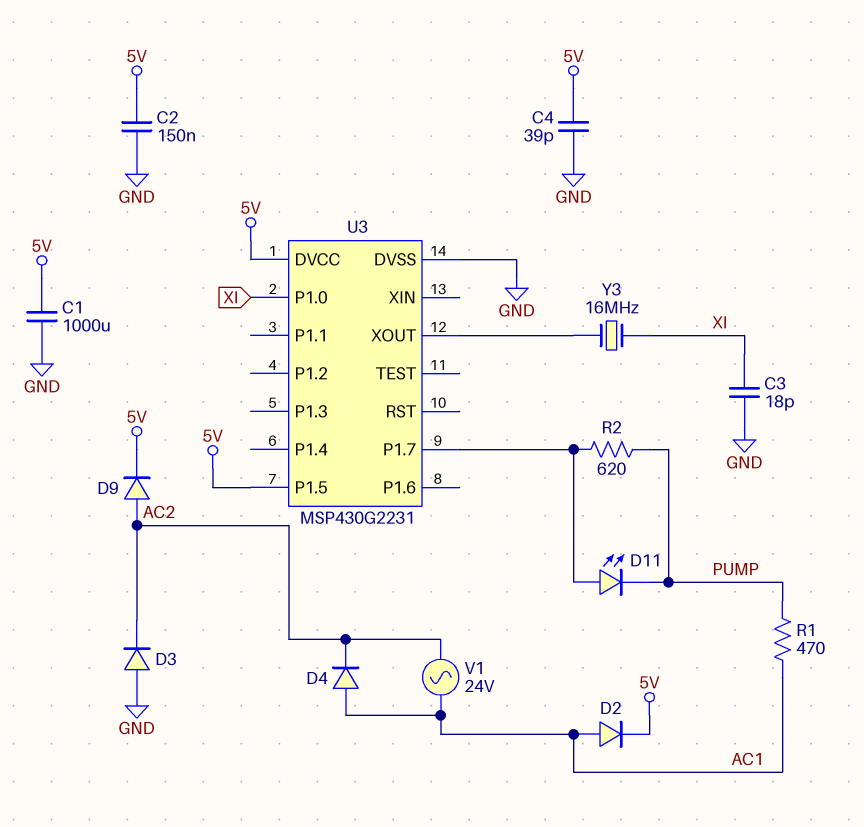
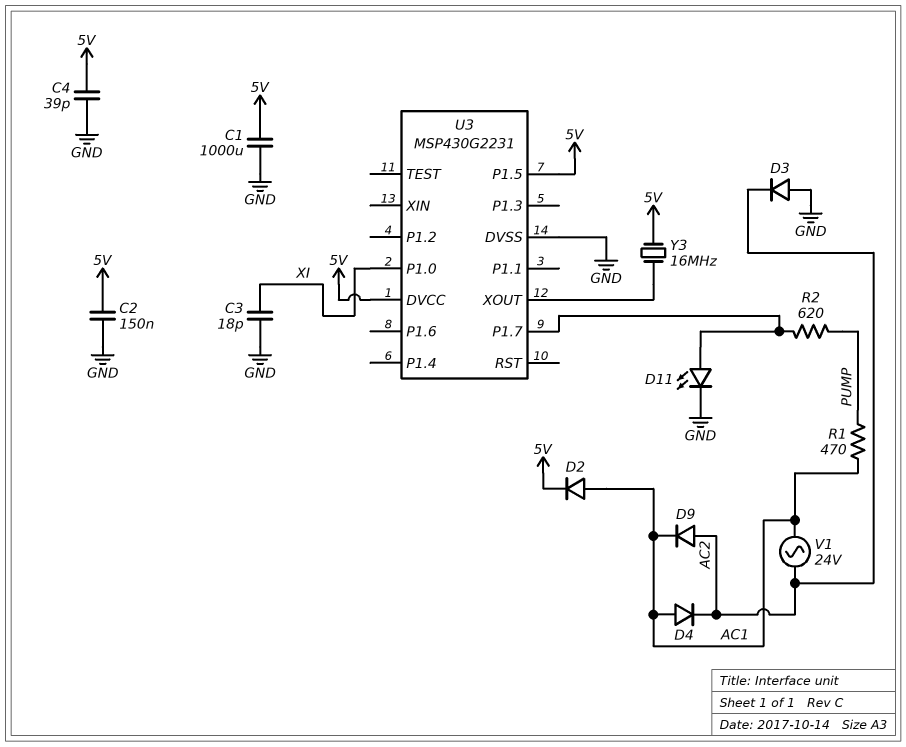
D9: diode (A AC2, K 5V) -> diode (A AC2, K AC1)
D11: LED (A U3/P1.7, K PUMP) -> LED (A U3/P1.7, K GND)
Y3: 16MHz (U3/XOUT, XI) -> 16MHz (5V, U3/XOUT)

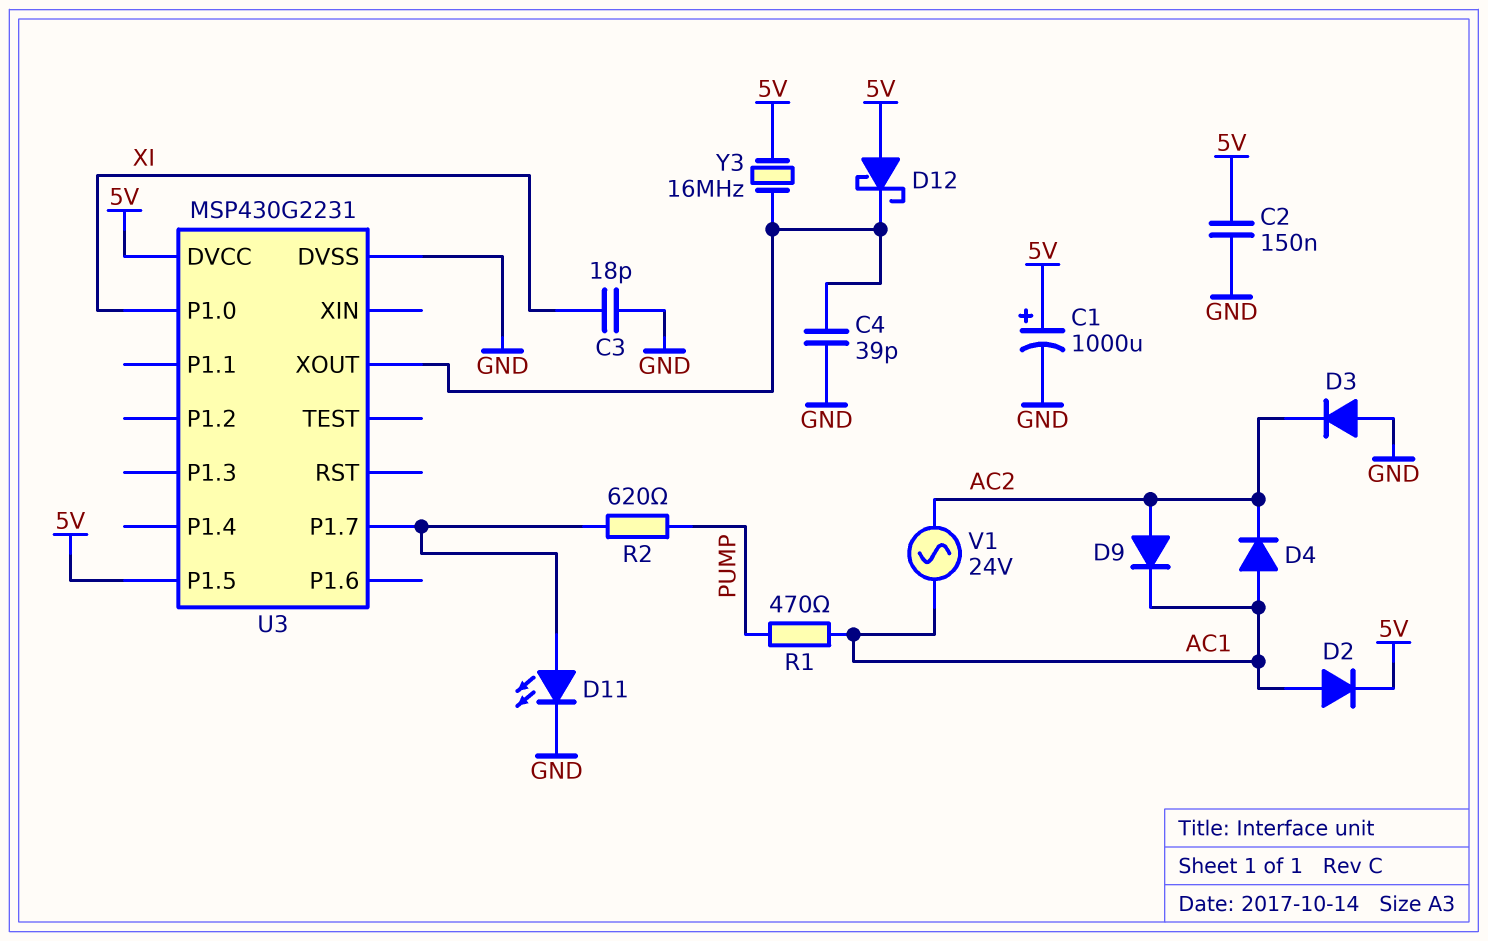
C1: 1000uF (5V, GND) -> 1000uF (plus 5V, minus GND)
C4: 39pF (5V, GND) -> 39pF (GND, U3/XOUT)
D12: none -> schottky (A 5V, K U3/XOUT)

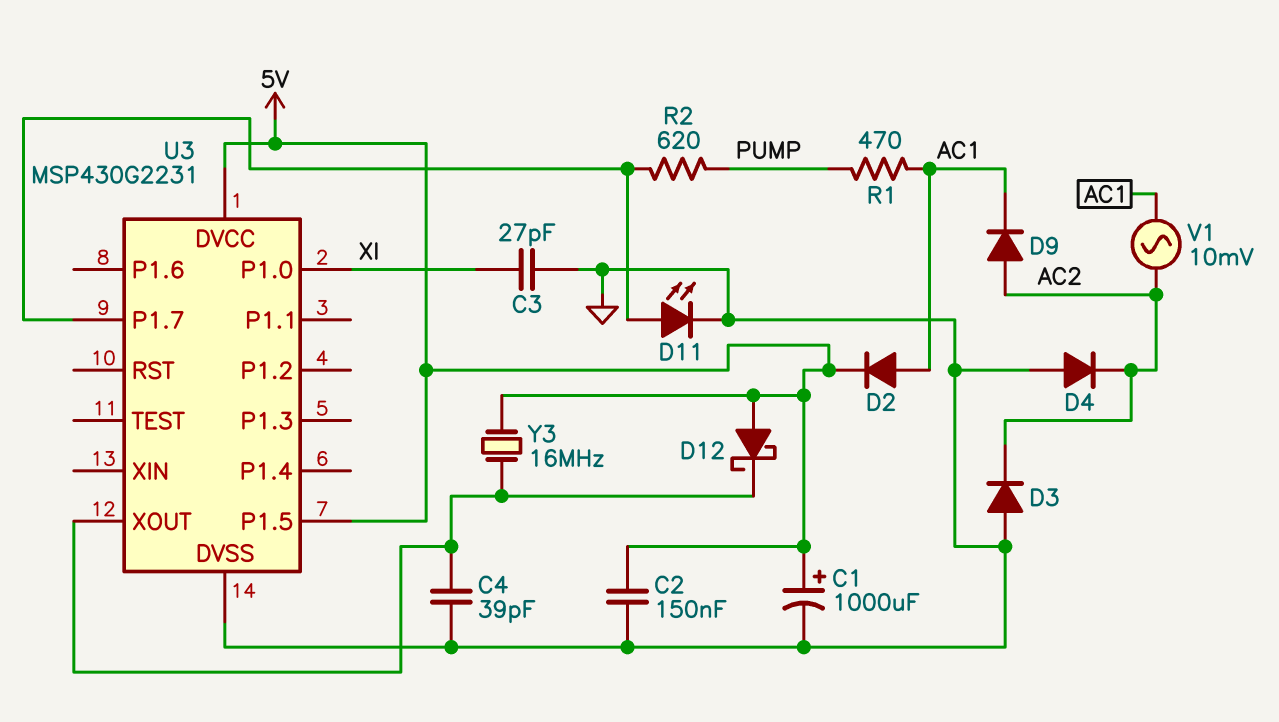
C3: 18pF (GND, XI) -> 27pF (GND, XI)
D4: diode (A AC1, K AC2) -> diode (A GND, K AC2)
V1: AC 24V (AC1, AC2) -> AC 10mV (AC1, AC2)

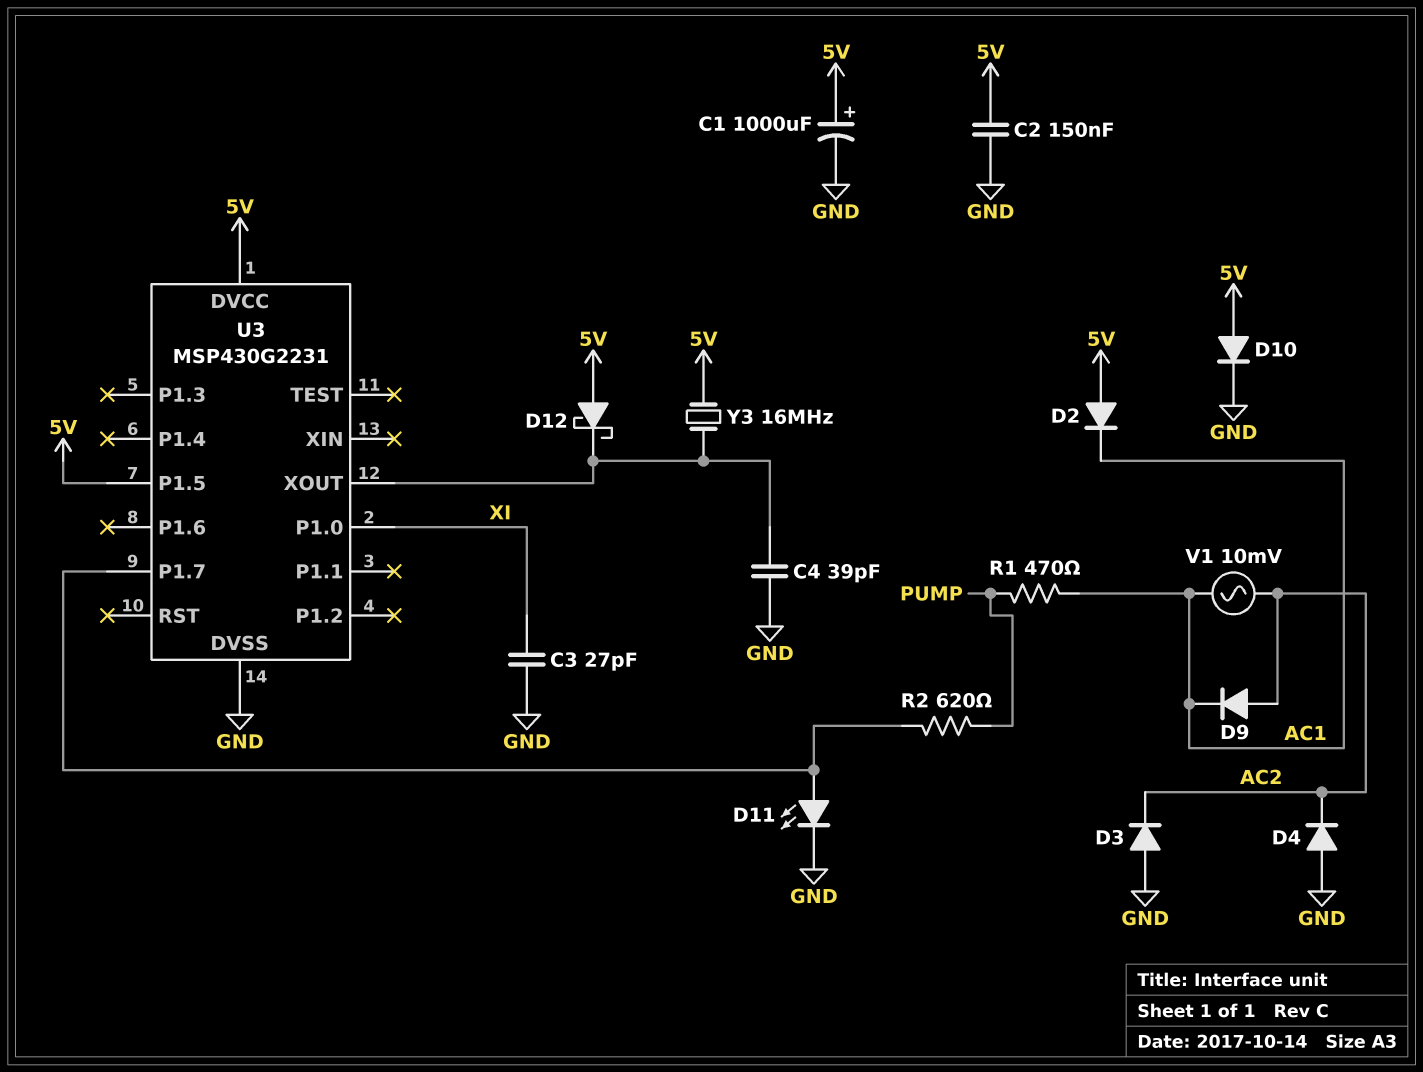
D2: diode (A AC1, K 5V) -> diode (A 5V, K AC1)
D10: none -> diode (A 5V, K GND)

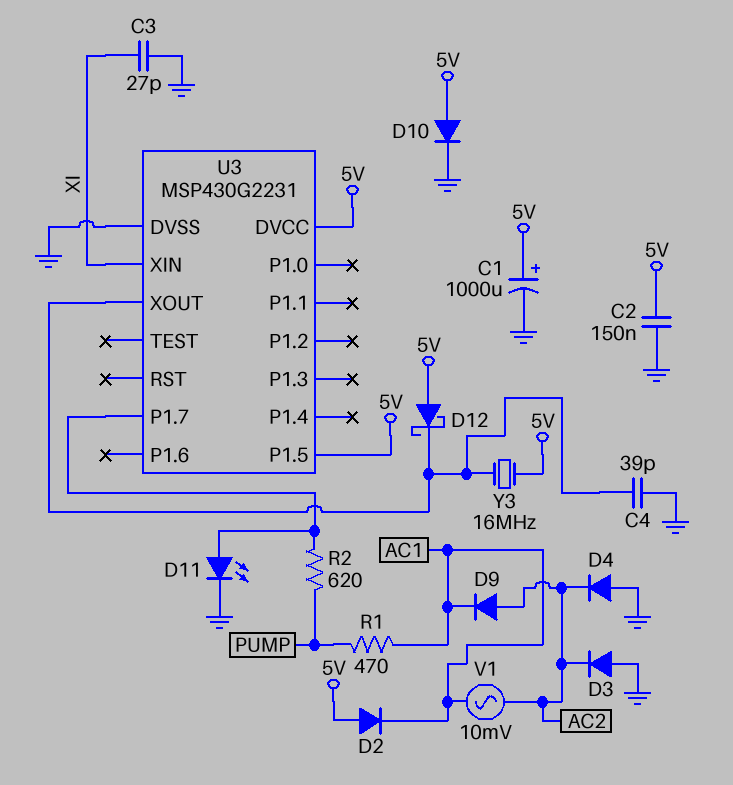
U3 pin P1.0: XI -> none
U3 pin XIN: none -> XI

